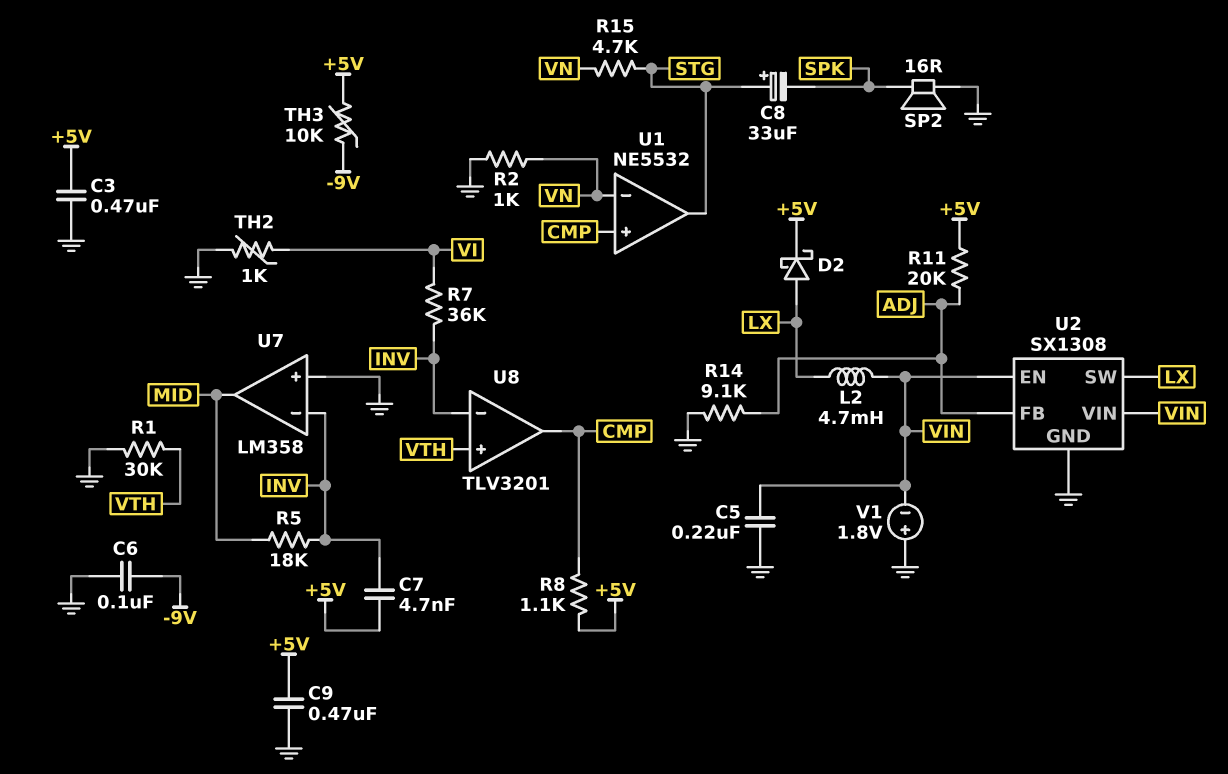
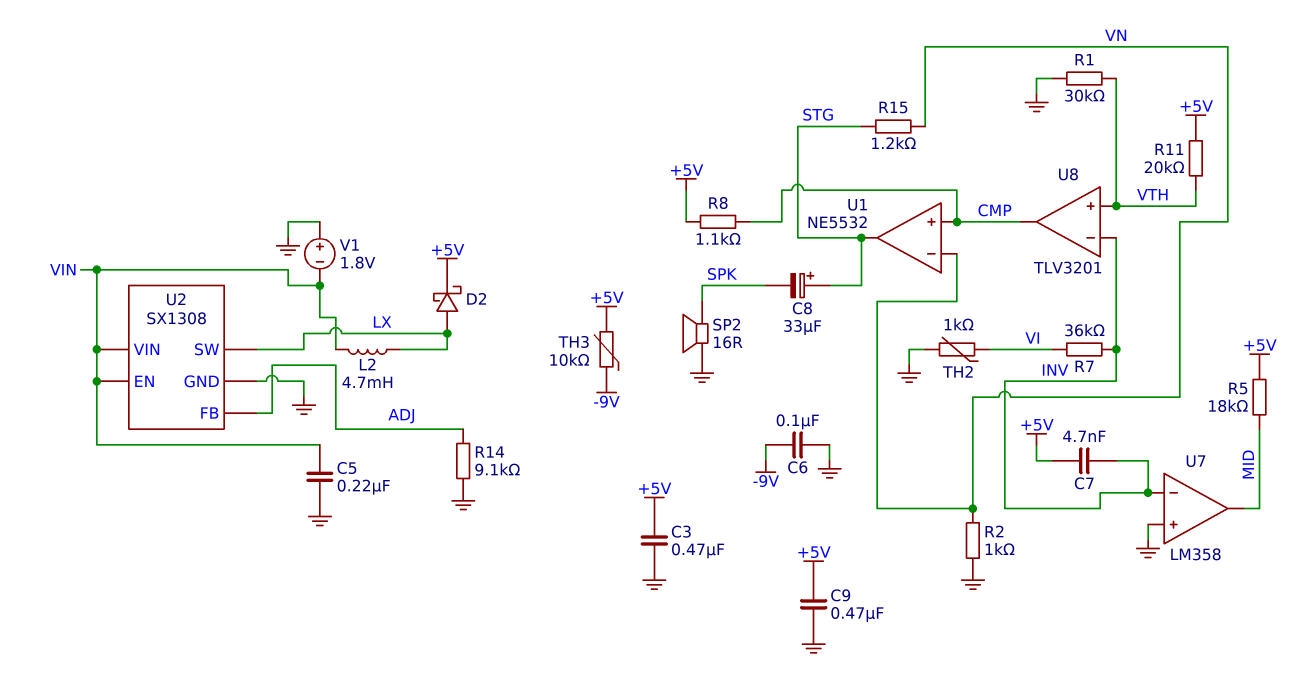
R5: 18k (INV, MID) -> 18k (+5V, MID)
R11: 20k (+5V, ADJ) -> 20k (+5V, VTH)
R15: 4.7k (STG, VN) -> 1.2k (STG, VN)

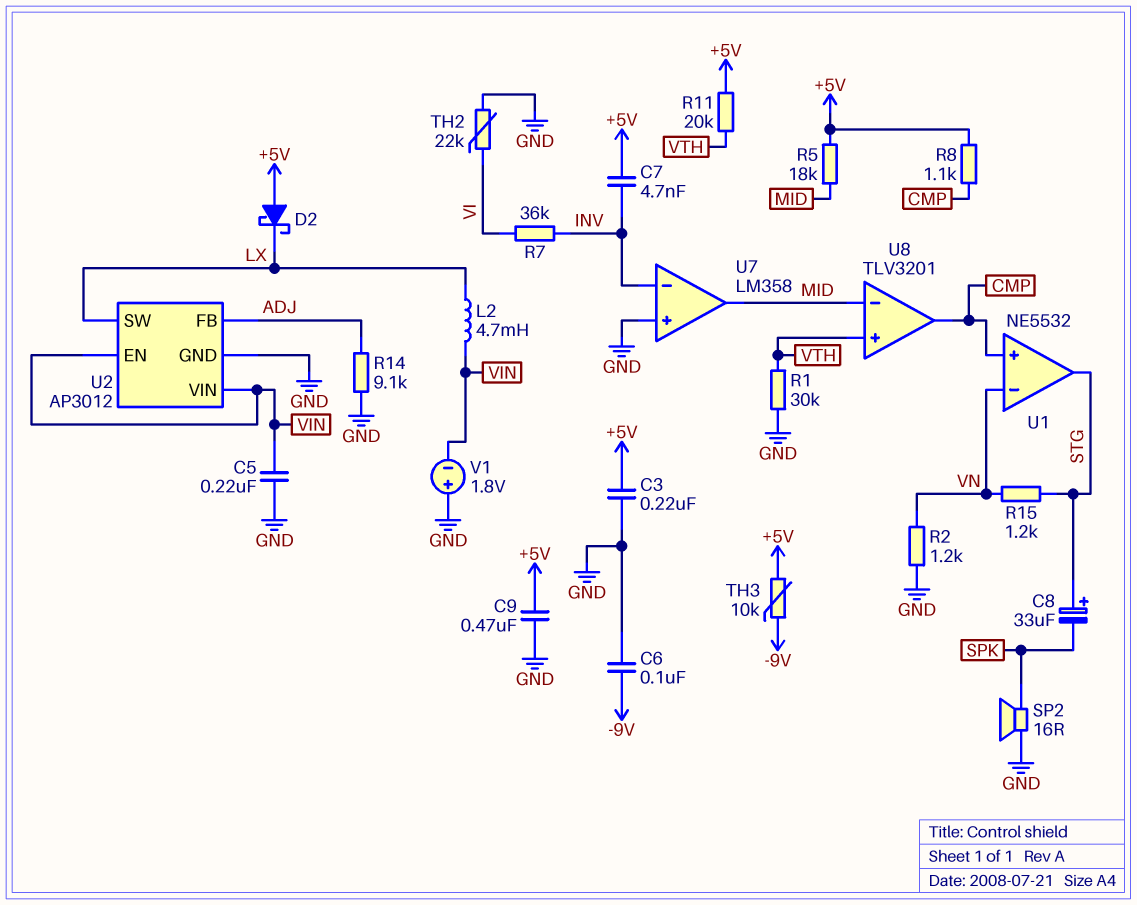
C3: 470nF (+5V, GND) -> 220nF (+5V, GND)
D2: schottky (A LX, K +5V) -> schottky (A +5V, K LX)
R2: 1k (GND, VN) -> 1.2k (GND, VN)
TH2: 1k (GND, VI) -> 22k (GND, VI)
U2: SX1308 -> AP3012
U8 pin in-: INV -> MID

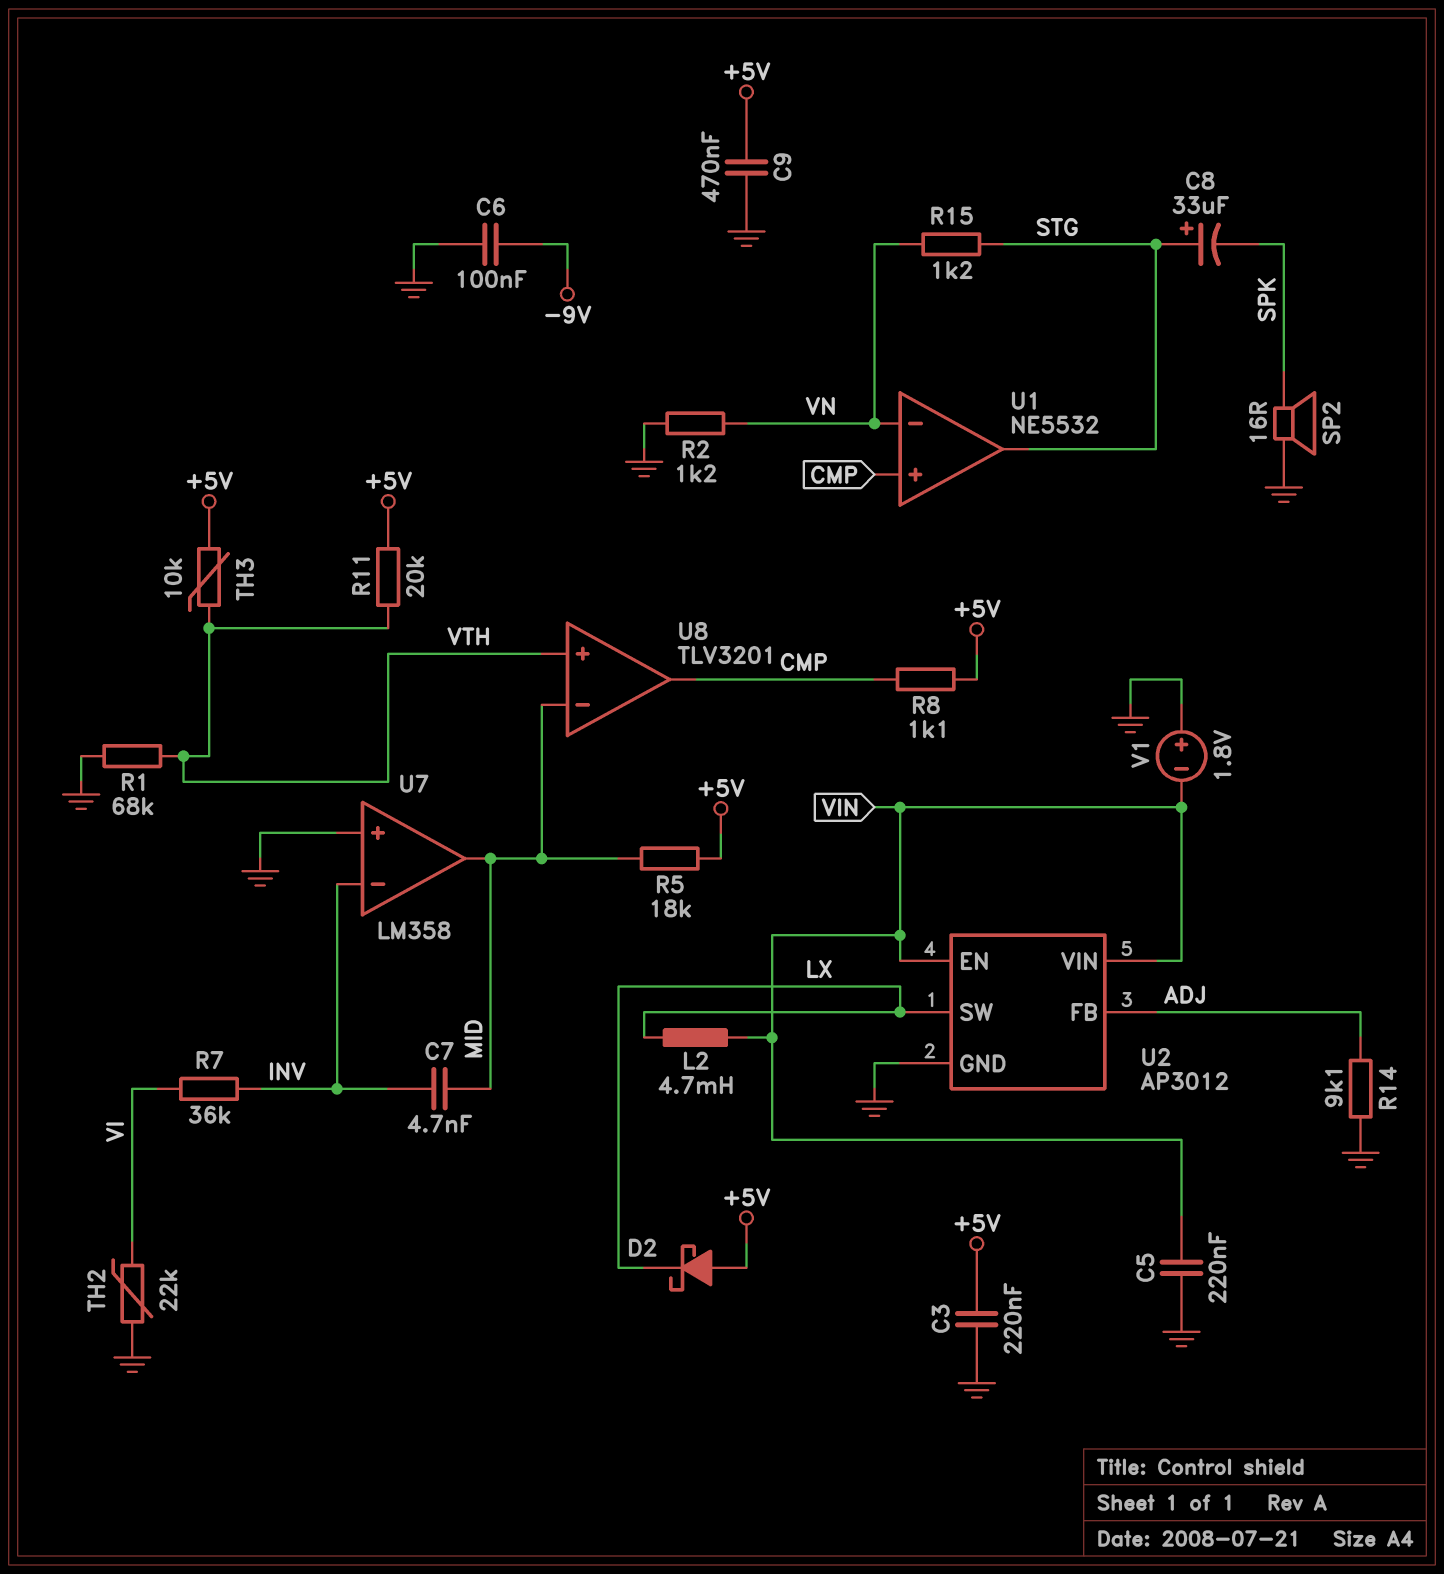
C7: 4.7nF (+5V, INV) -> 4.7nF (INV, MID)
R1: 30k (GND, VTH) -> 68k (GND, VTH)
TH3: 10k (+5V, -9V) -> 10k (+5V, VTH)

